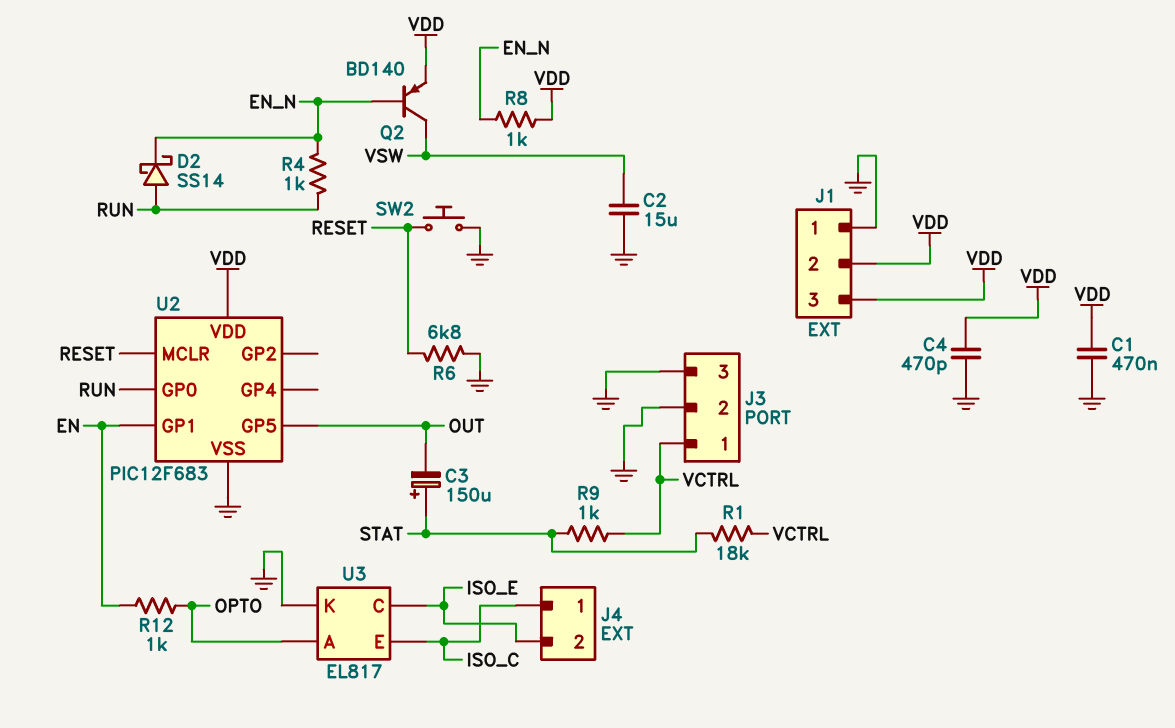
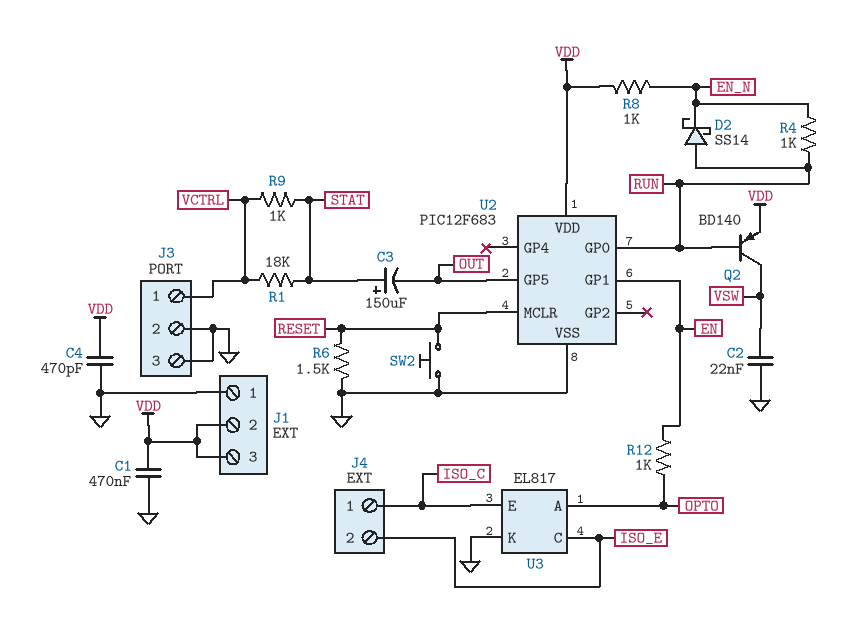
C2: 15uF (GND, VSW) -> 22nF (GND, VSW)
Q2: PNP BD140 (B EN_N, C VSW, E VDD) -> PNP BD140 (B RUN, C VSW, E VDD)
R6: 6.8k (GND, RESET) -> 1.5k (GND, RESET)

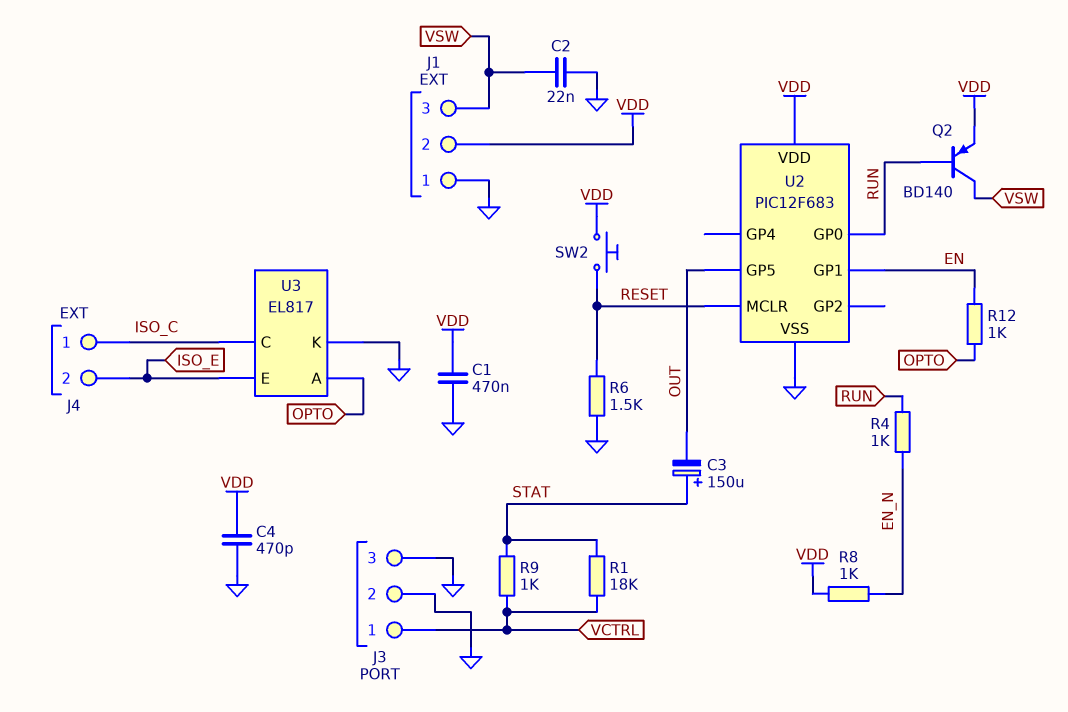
D2: schottky SS14 (A RUN, K EN_N) -> none
J1 pin 3: VDD -> VSW
SW2: button (GND, RESET) -> button (RESET, VDD)
U3 pin C: ISO_E -> ISO_C
U3 pin E: ISO_C -> ISO_E

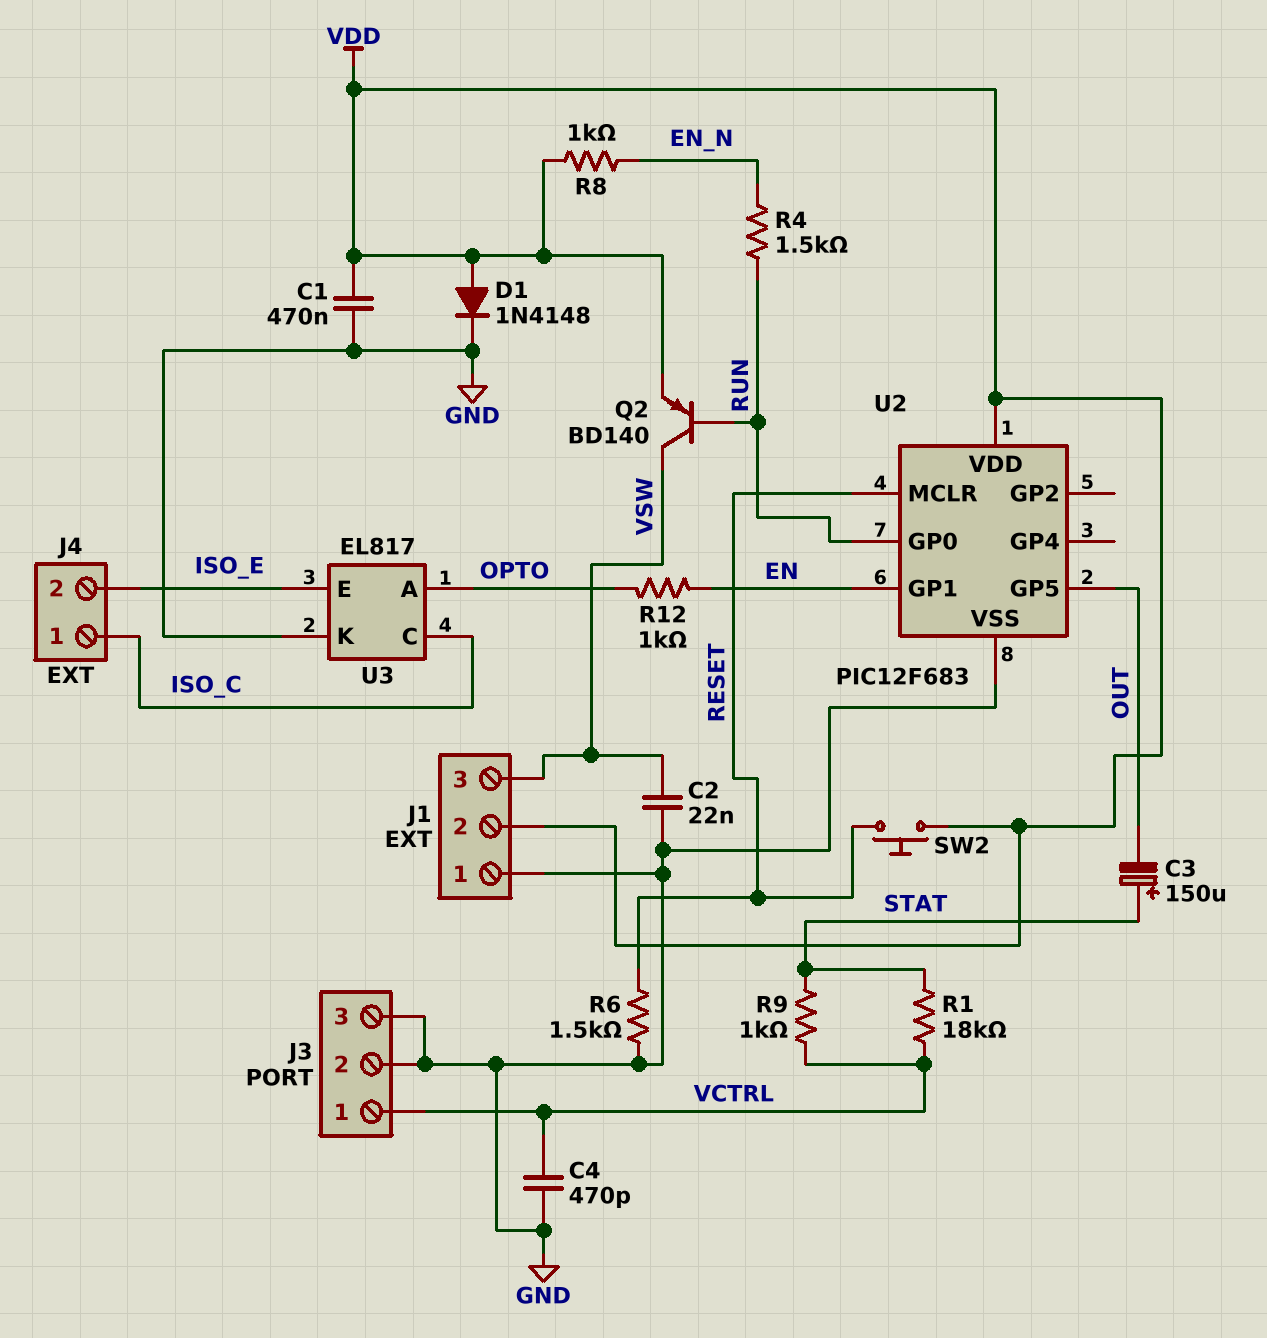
C4: 470pF (GND, VDD) -> 470pF (GND, VCTRL)
D1: none -> diode 1N4148 (A VDD, K GND)
R4: 1k (EN_N, RUN) -> 1.5k (EN_N, RUN)

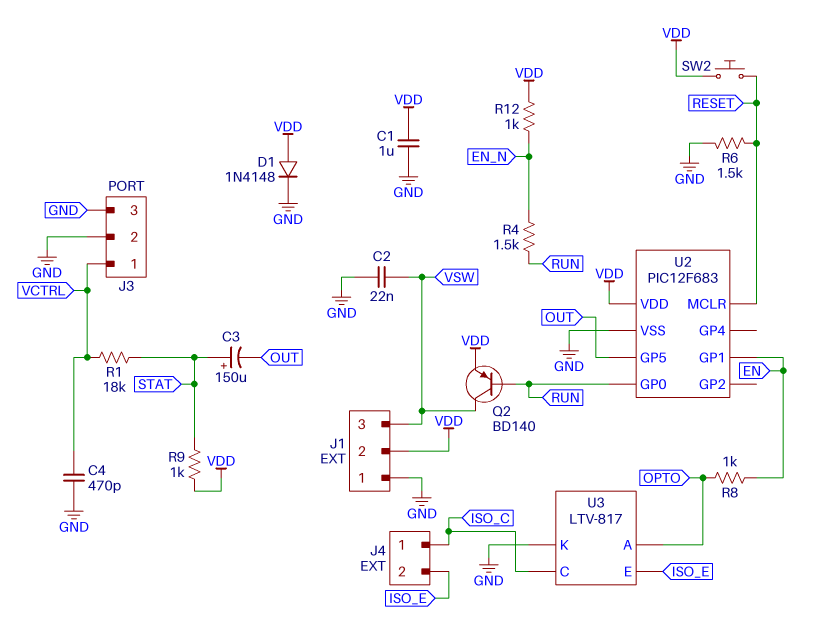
C1: 470nF (GND, VDD) -> 1uF (GND, VDD)
R8: 1k (EN_N, VDD) -> 1k (EN, OPTO)
R9: 1k (STAT, VCTRL) -> 1k (STAT, VDD)
R12: 1k (EN, OPTO) -> 1k (EN_N, VDD)
U3: EL817 -> LTV-817

